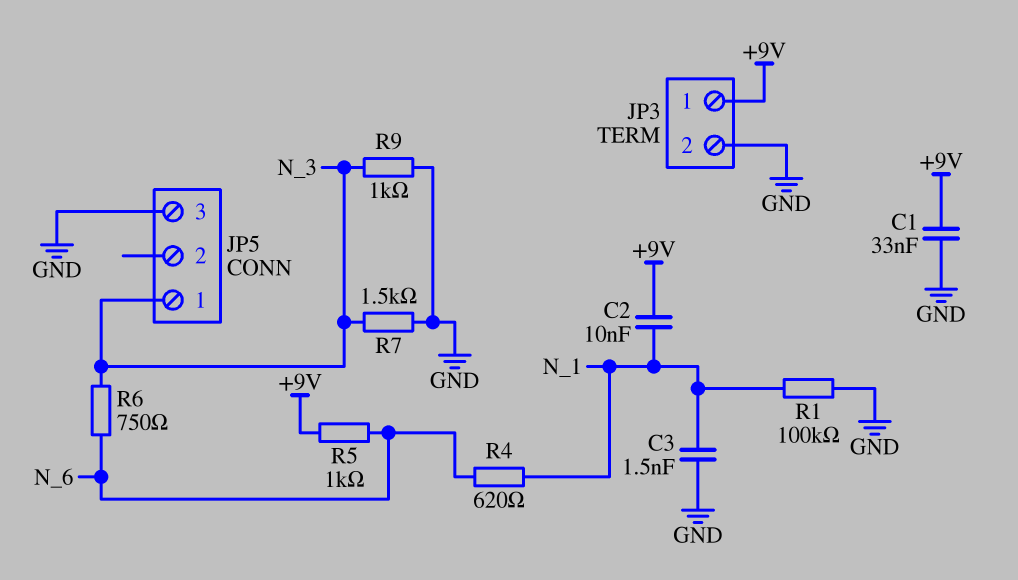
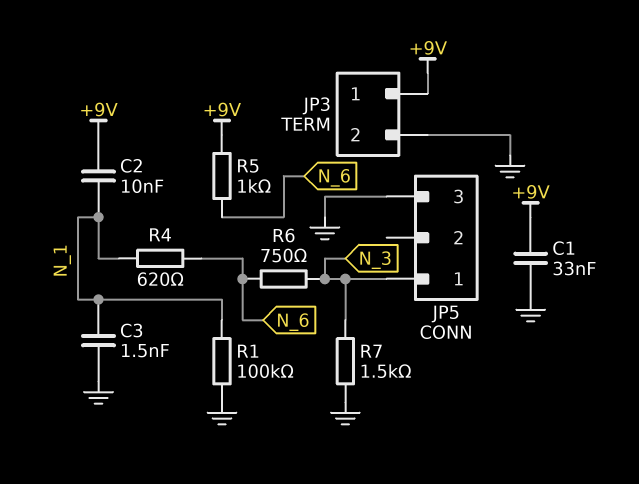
R9: 1k (GND, N_3) -> none

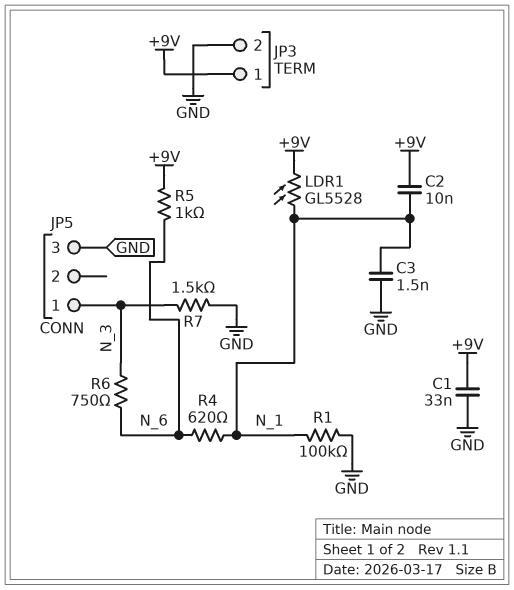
LDR1: none -> GL5528 (+9V, N_1)

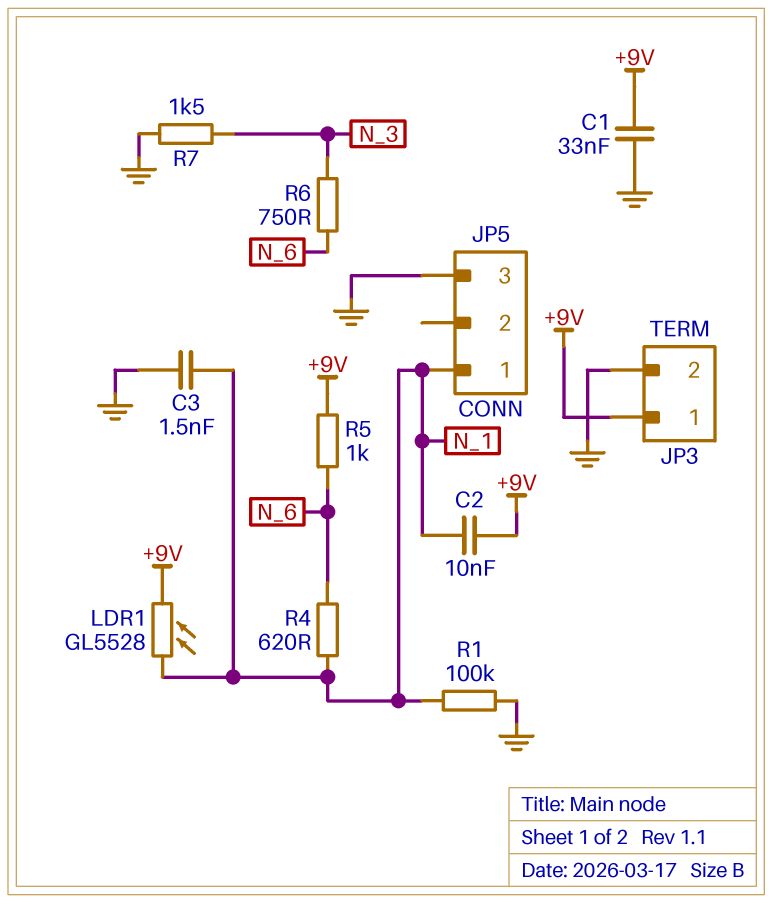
JP5 pin 1: N_3 -> N_1

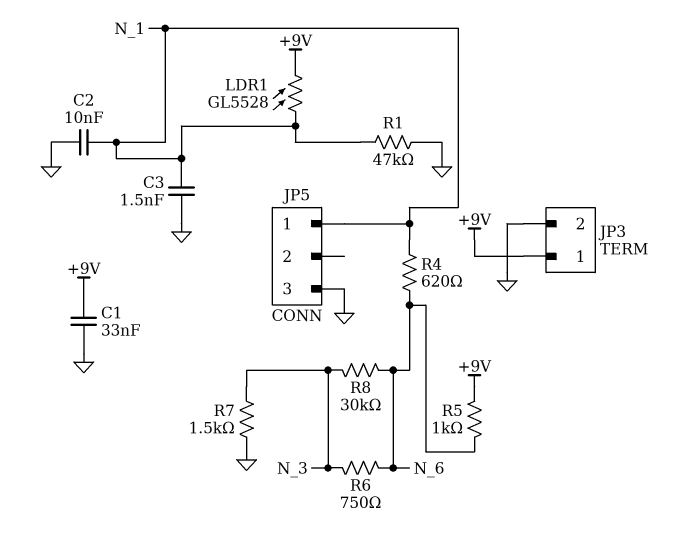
C2: 10nF (+9V, N_1) -> 10nF (GND, N_1)
R1: 100k (GND, N_1) -> 47k (GND, N_1)
R8: none -> 30k (N_3, N_6)

